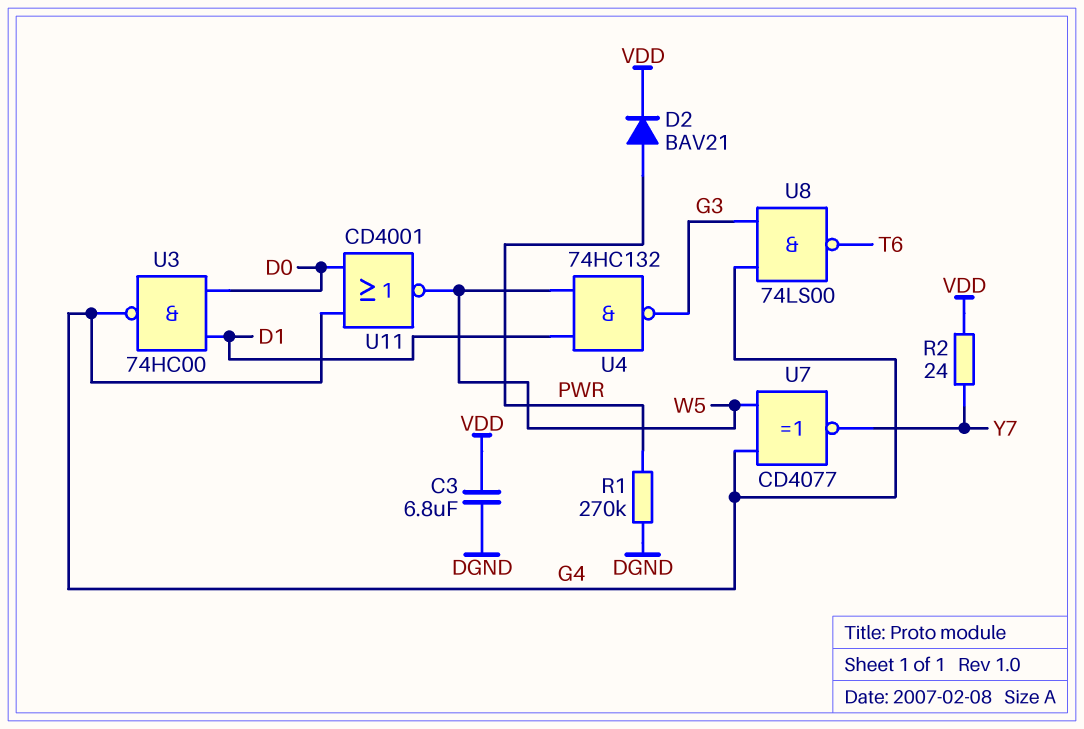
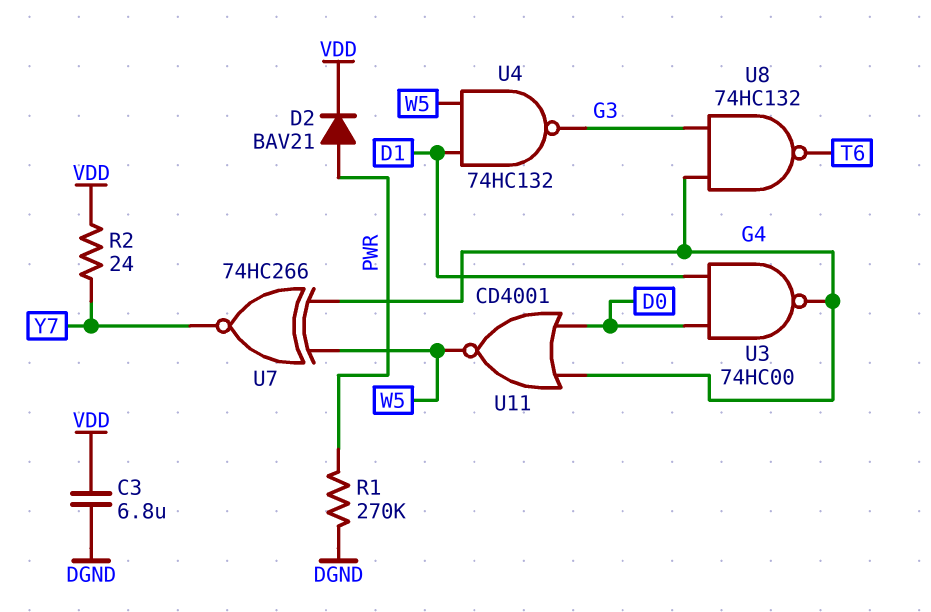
U7: XNOR CD4077 (in G4, in W5, out Y7) -> XNOR 74HC266 (in G4, in W5, out Y7)
U8: NAND 74LS00 (in G3, in G4, out T6) -> NAND 74HC132 (in G3, in G4, out T6)

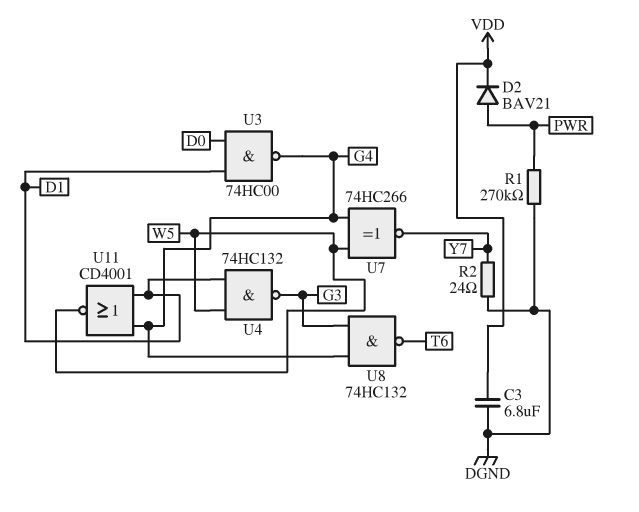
R2: 24 (VDD, Y7) -> 24 (DGND, Y7)
U11: NOR CD4001 (in D0, in G4, out W5) -> NOR CD4001 (in D1, in G4, out W5)

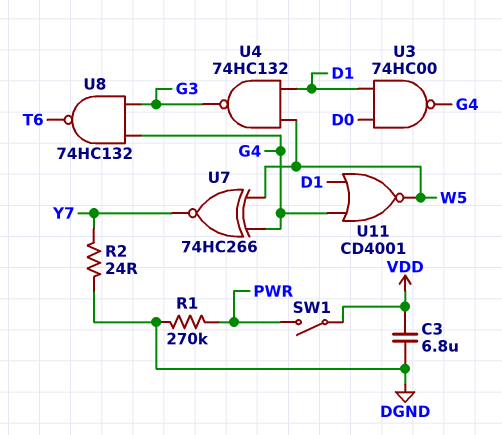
D2: diode BAV21 (A PWR, K VDD) -> none
SW1: none -> switch (PWR, VDD)

